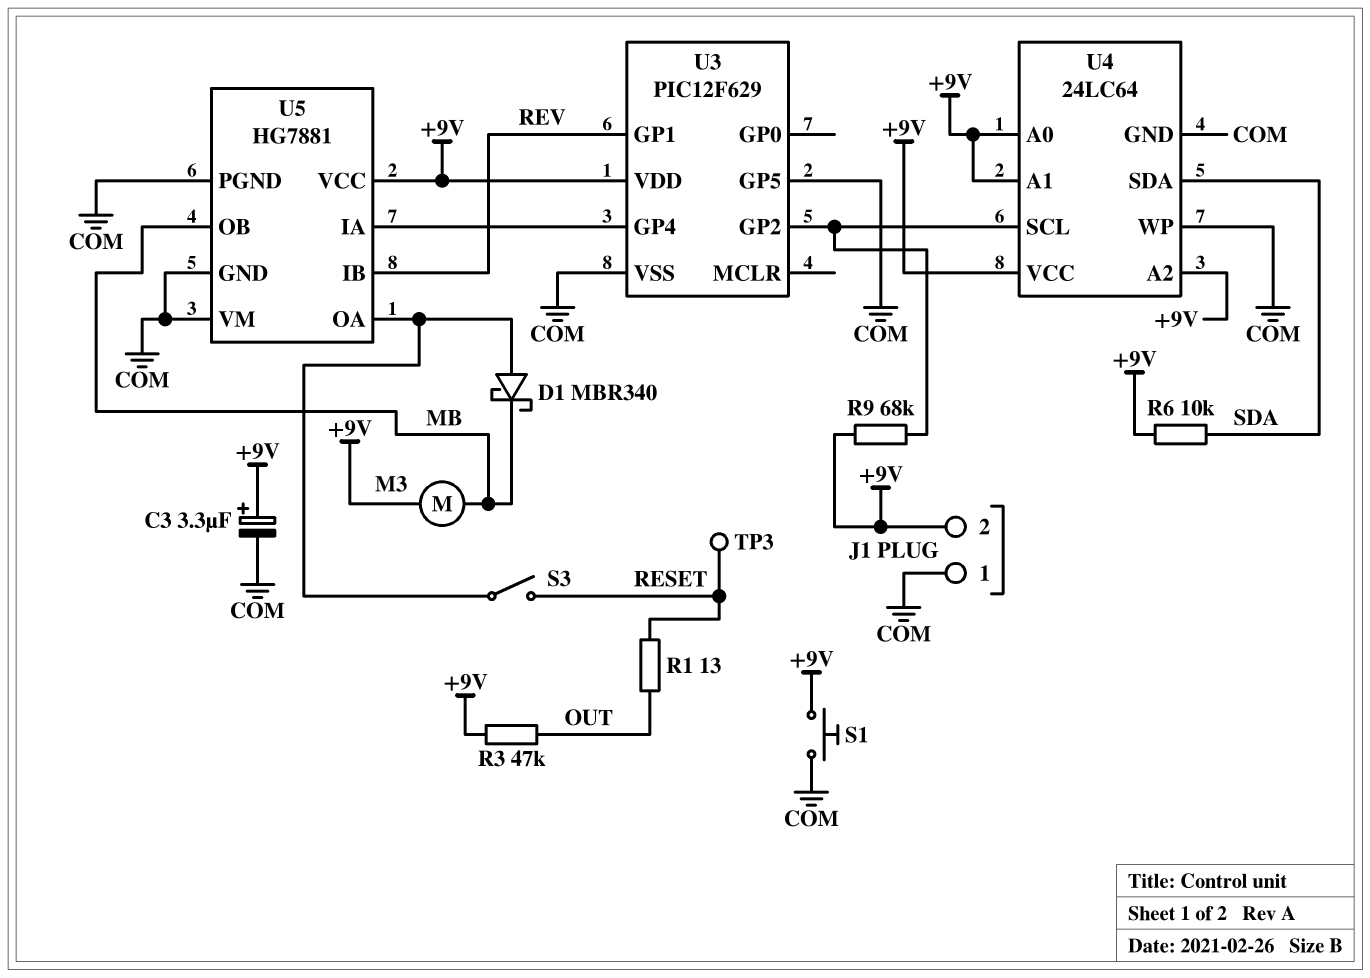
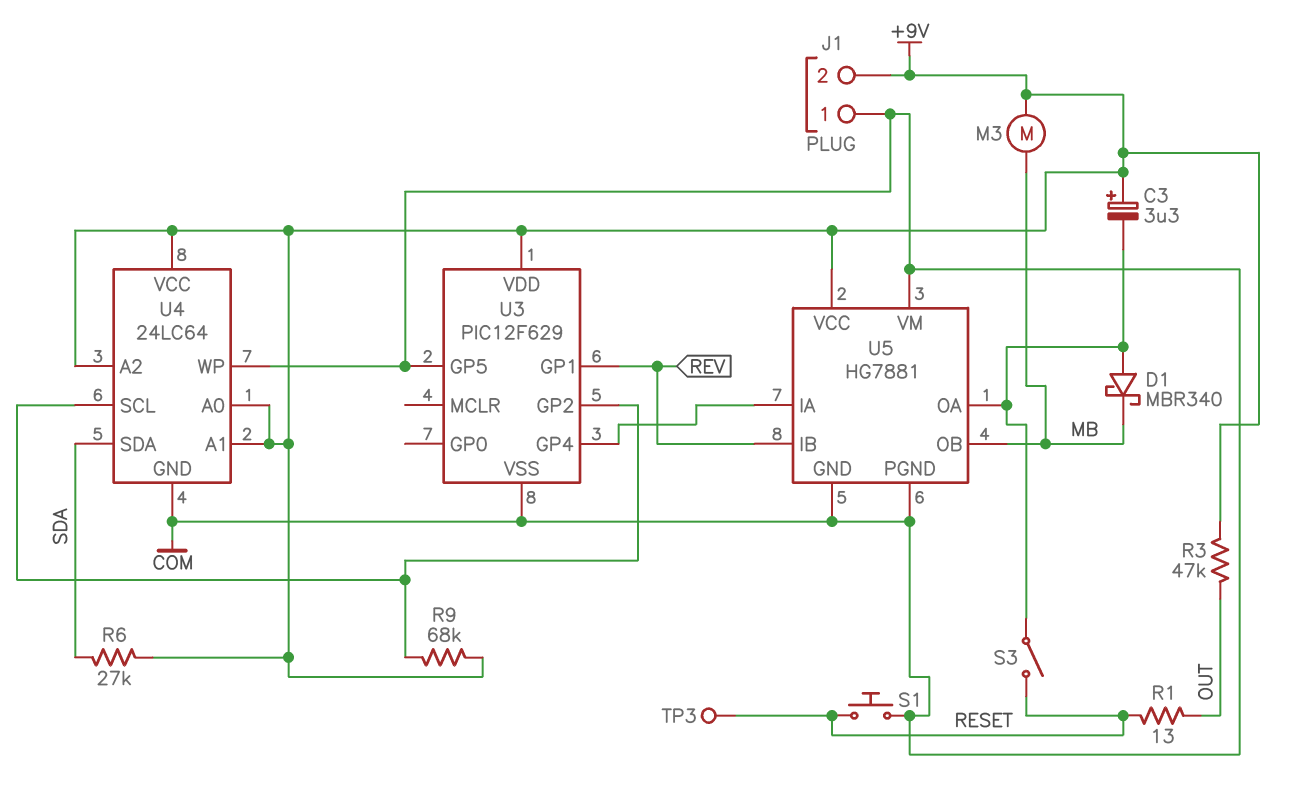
C3: 3.3uF (plus +9V, minus COM) -> 3.3uF (plus +9V, minus U5/OA)
R6: 10k (+9V, SDA) -> 27k (+9V, SDA)
S1: button (+9V, COM) -> button (COM, RESET)

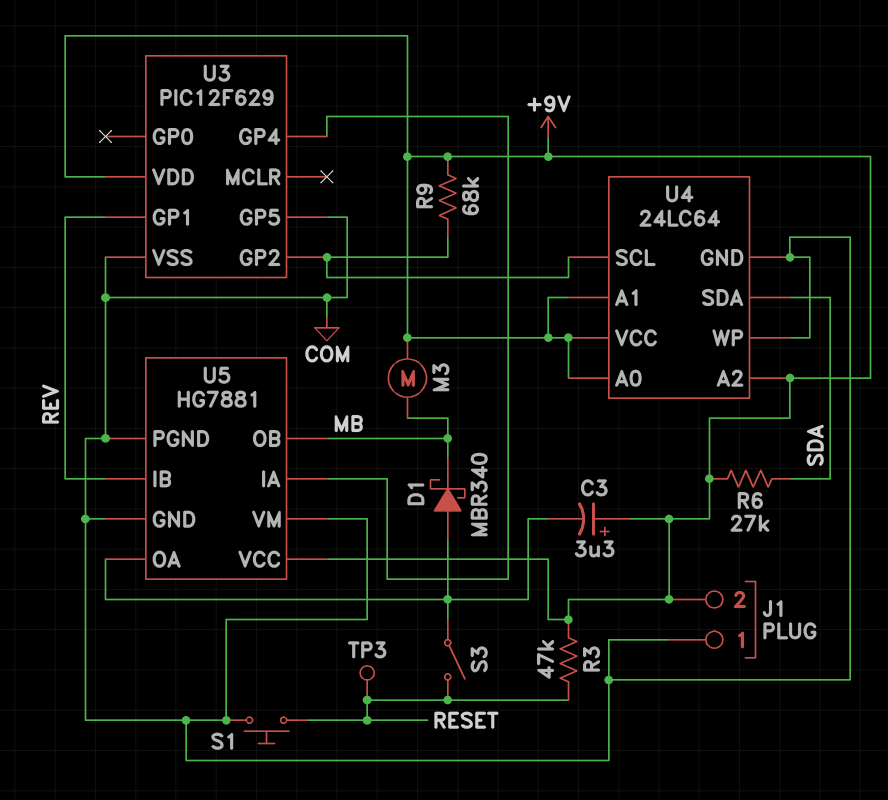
R1: 13 (OUT, RESET) -> none
R3: 47k (+9V, OUT) -> 47k (+9V, RESET)

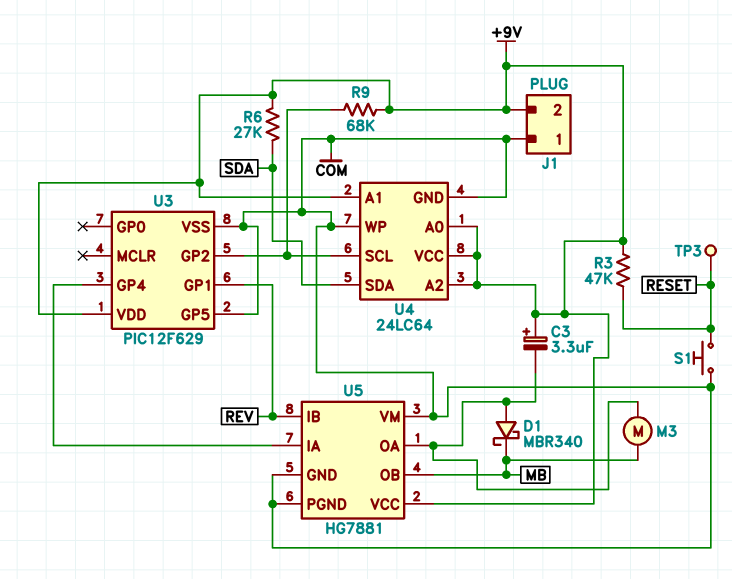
M3: motor (+9V, MB) -> motor (MB, U5/OA)
S3: switch (RESET, U5/OA) -> none

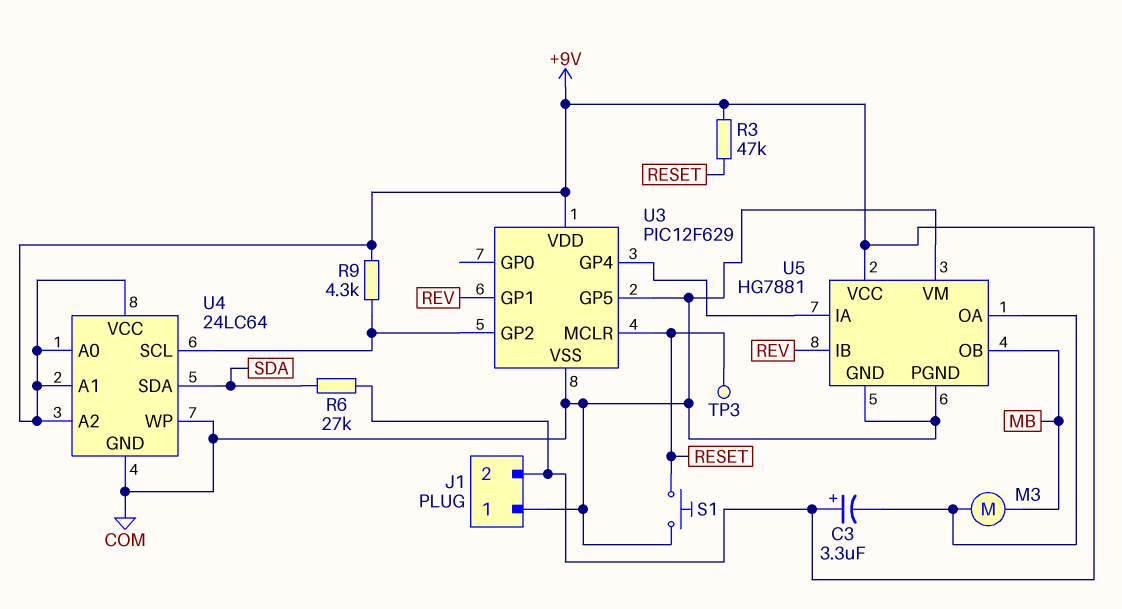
D1: schottky MBR340 (A U5/OA, K MB) -> none
R9: 68k (+9V, U3/GP2) -> 4.3k (+9V, U3/GP2)
U3 pin MCLR: none -> RESET

